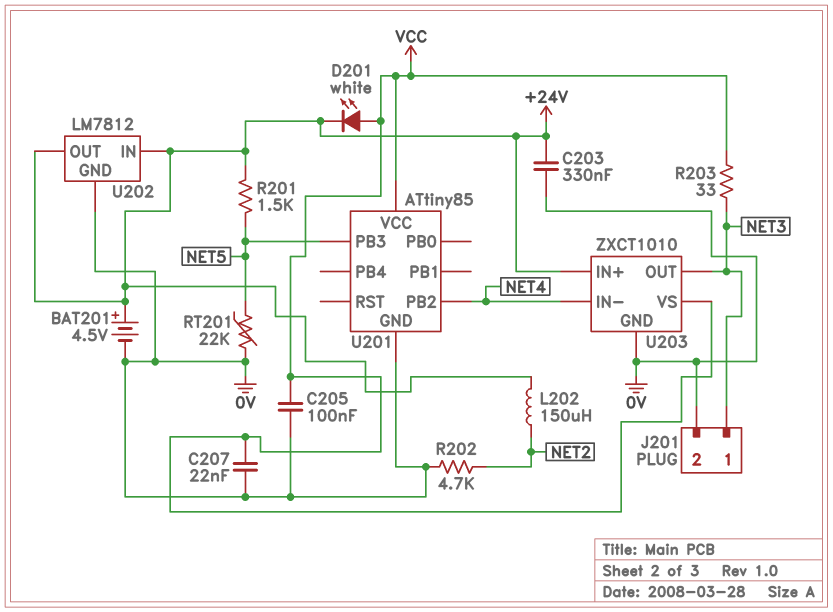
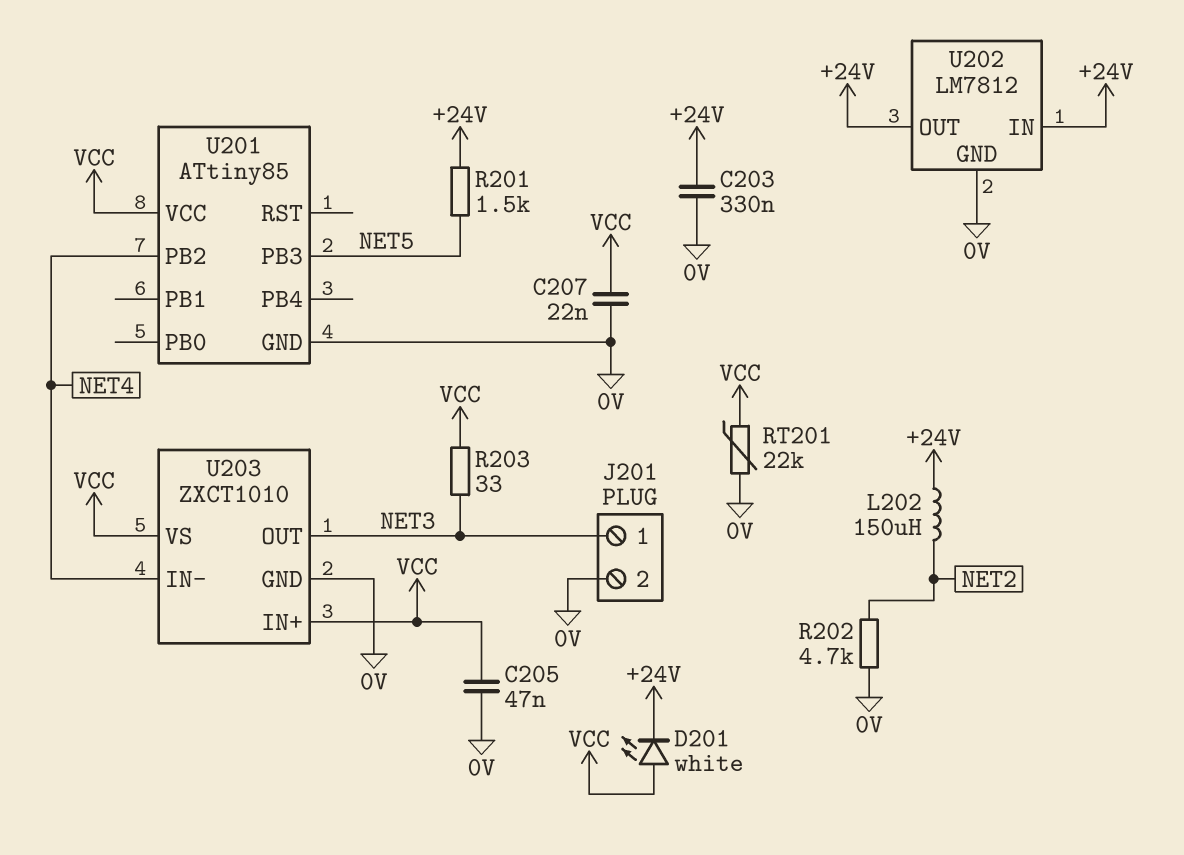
BAT201: 4.5V (plus +24V, minus 0V) -> none
C205: 100nF (0V, VCC) -> 47nF (0V, VCC)
RT201: 22k (0V, NET5) -> 22k (0V, VCC)
U203 pin IN+: +24V -> VCC

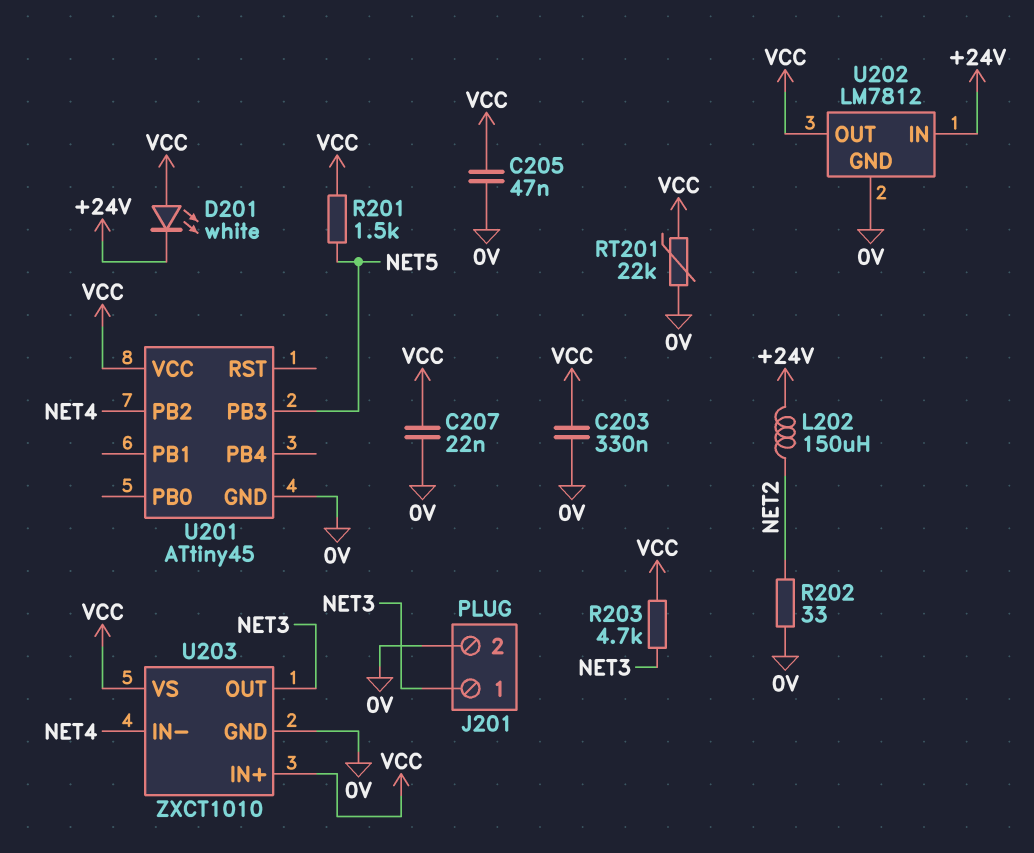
C203: 330nF (+24V, 0V) -> 330nF (0V, VCC)
R201: 1.5k (+24V, NET5) -> 1.5k (NET5, VCC)
R202: 4.7k (0V, NET2) -> 33 (0V, NET2)
R203: 33 (NET3, VCC) -> 4.7k (NET3, VCC)
U201: ATtiny85 -> ATtiny45
U202 pin OUT: +24V -> VCC

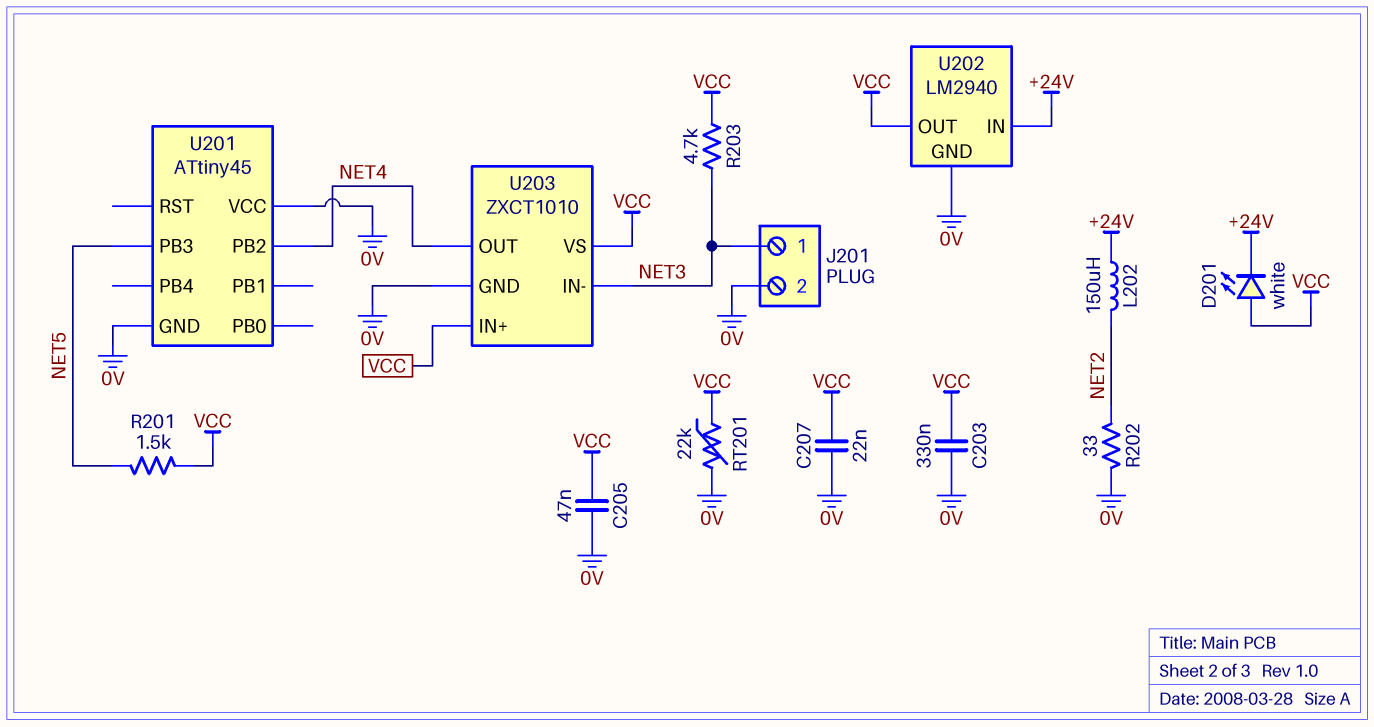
U201 pin VCC: VCC -> 0V
U202: LM7812 -> LM2940
U203 pin IN-: NET4 -> NET3
U203 pin OUT: NET3 -> NET4

